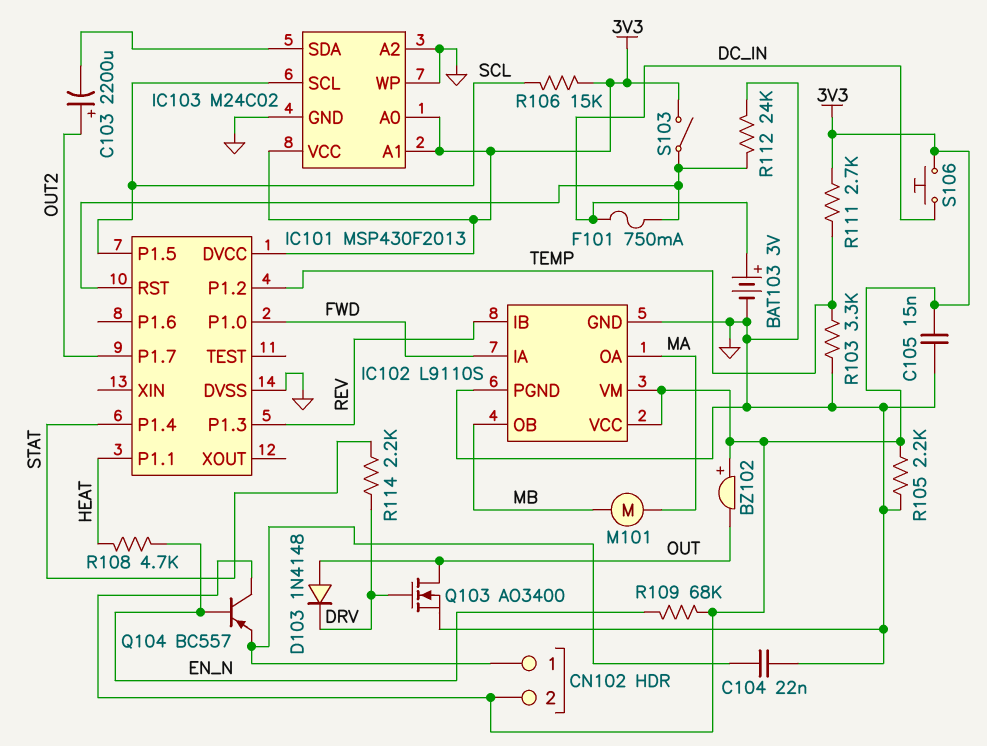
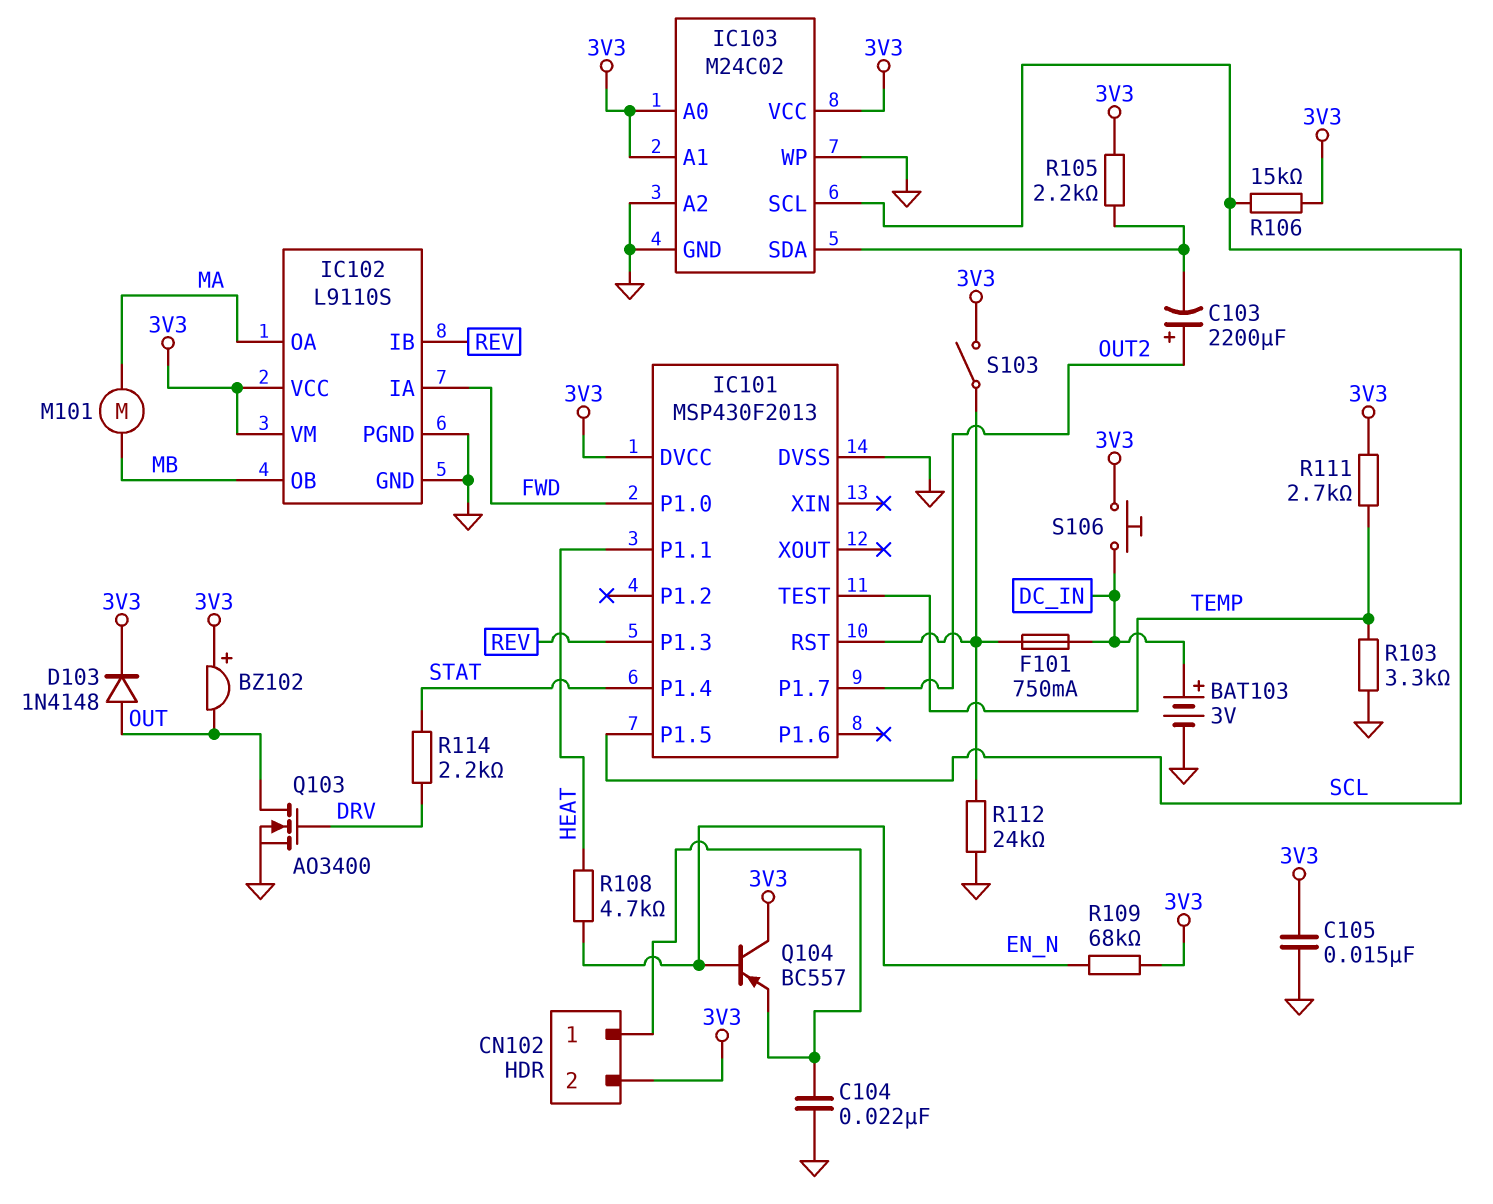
D103: diode 1N4148 (A OUT, K DRV) -> diode 1N4148 (A OUT, K 3V3)
IC101 pin P1.2: TEMP -> none
IC101 pin TEST: none -> TEMP
R105: 2.2k (3V3, GND) -> 2.2k (3V3, IC103/SDA)

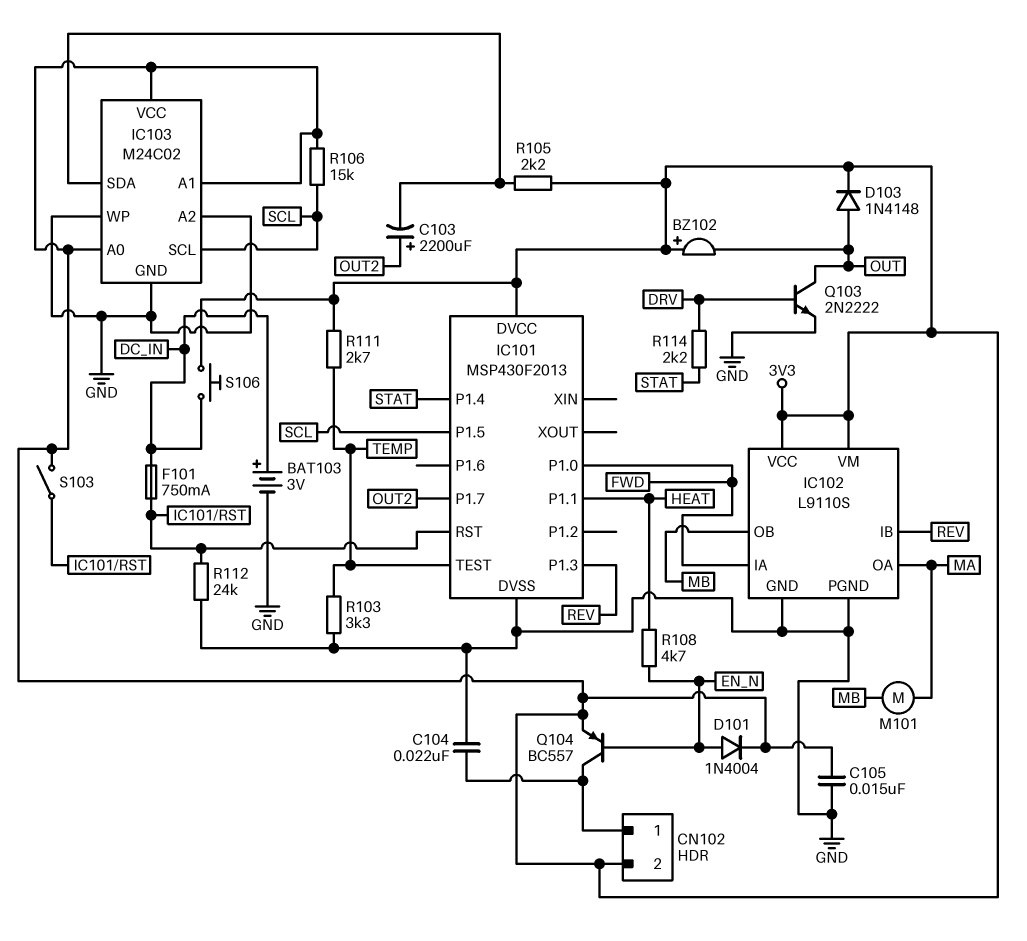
D101: none -> diode 1N4004 (A EN_N, K 3V3)
Q103: NMOS AO3400 (G DRV, D OUT, S GND) -> NPN 2N2222 (B DRV, C OUT, E GND)
Q104: PNP BC557 (B EN_N, C 3V3, E CN102/1) -> PNP BC557 (B EN_N, C CN102/1, E 3V3)
R109: 68k (3V3, EN_N) -> none

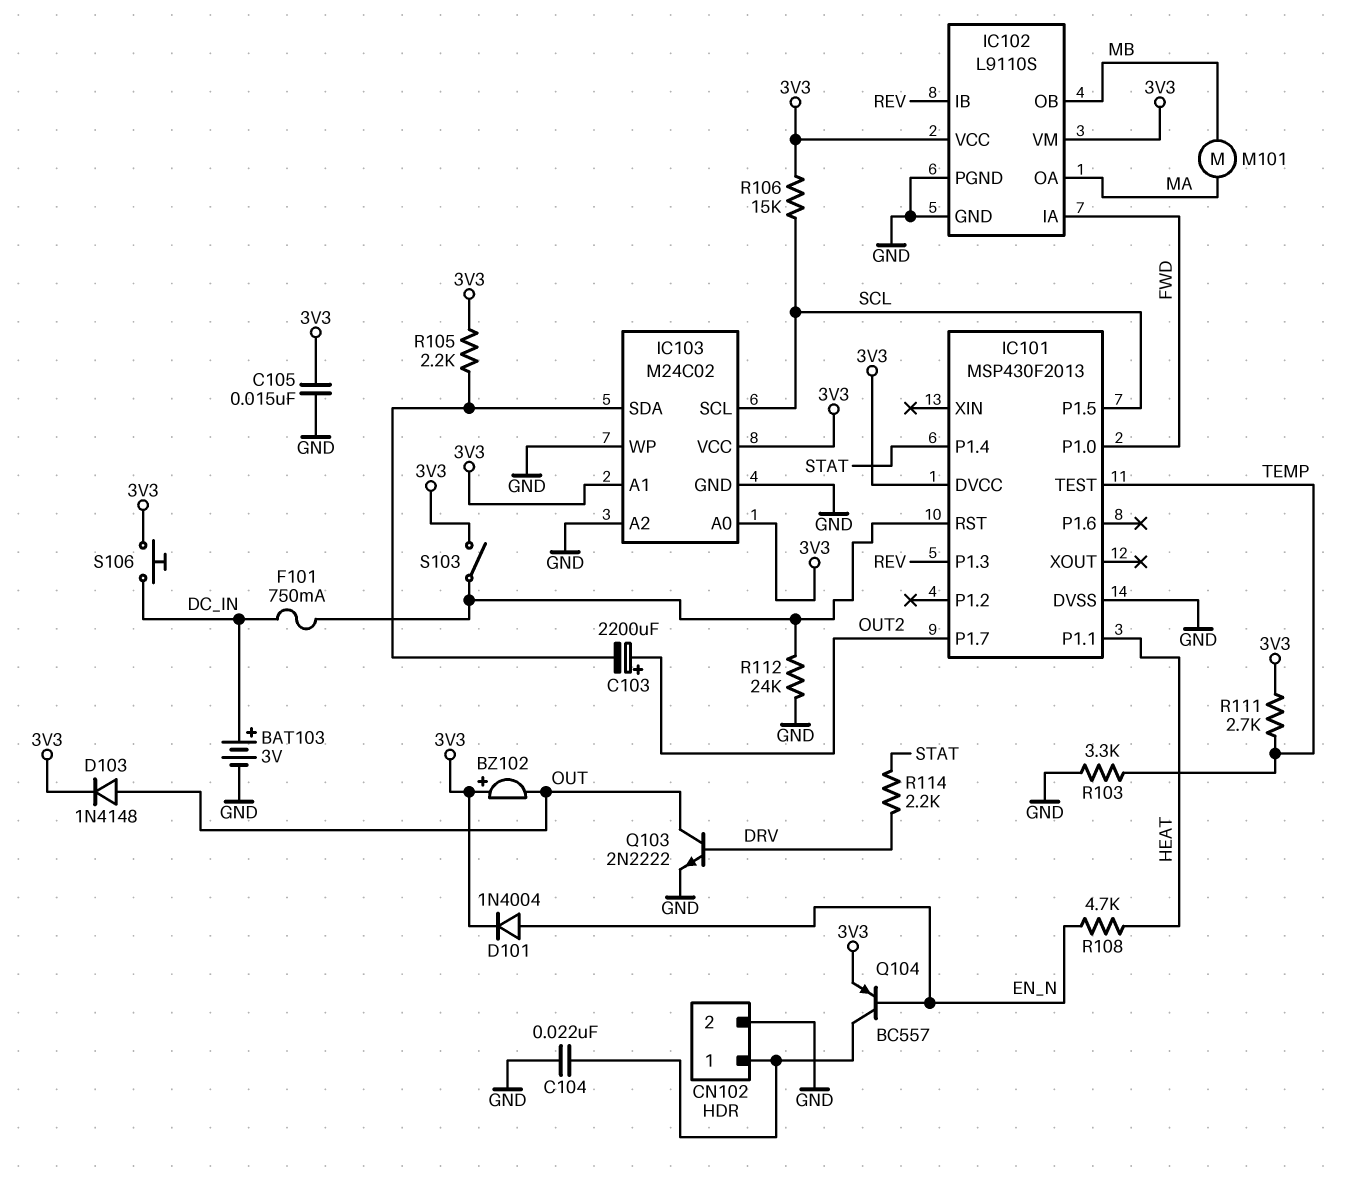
CN102 pin 2: 3V3 -> GND

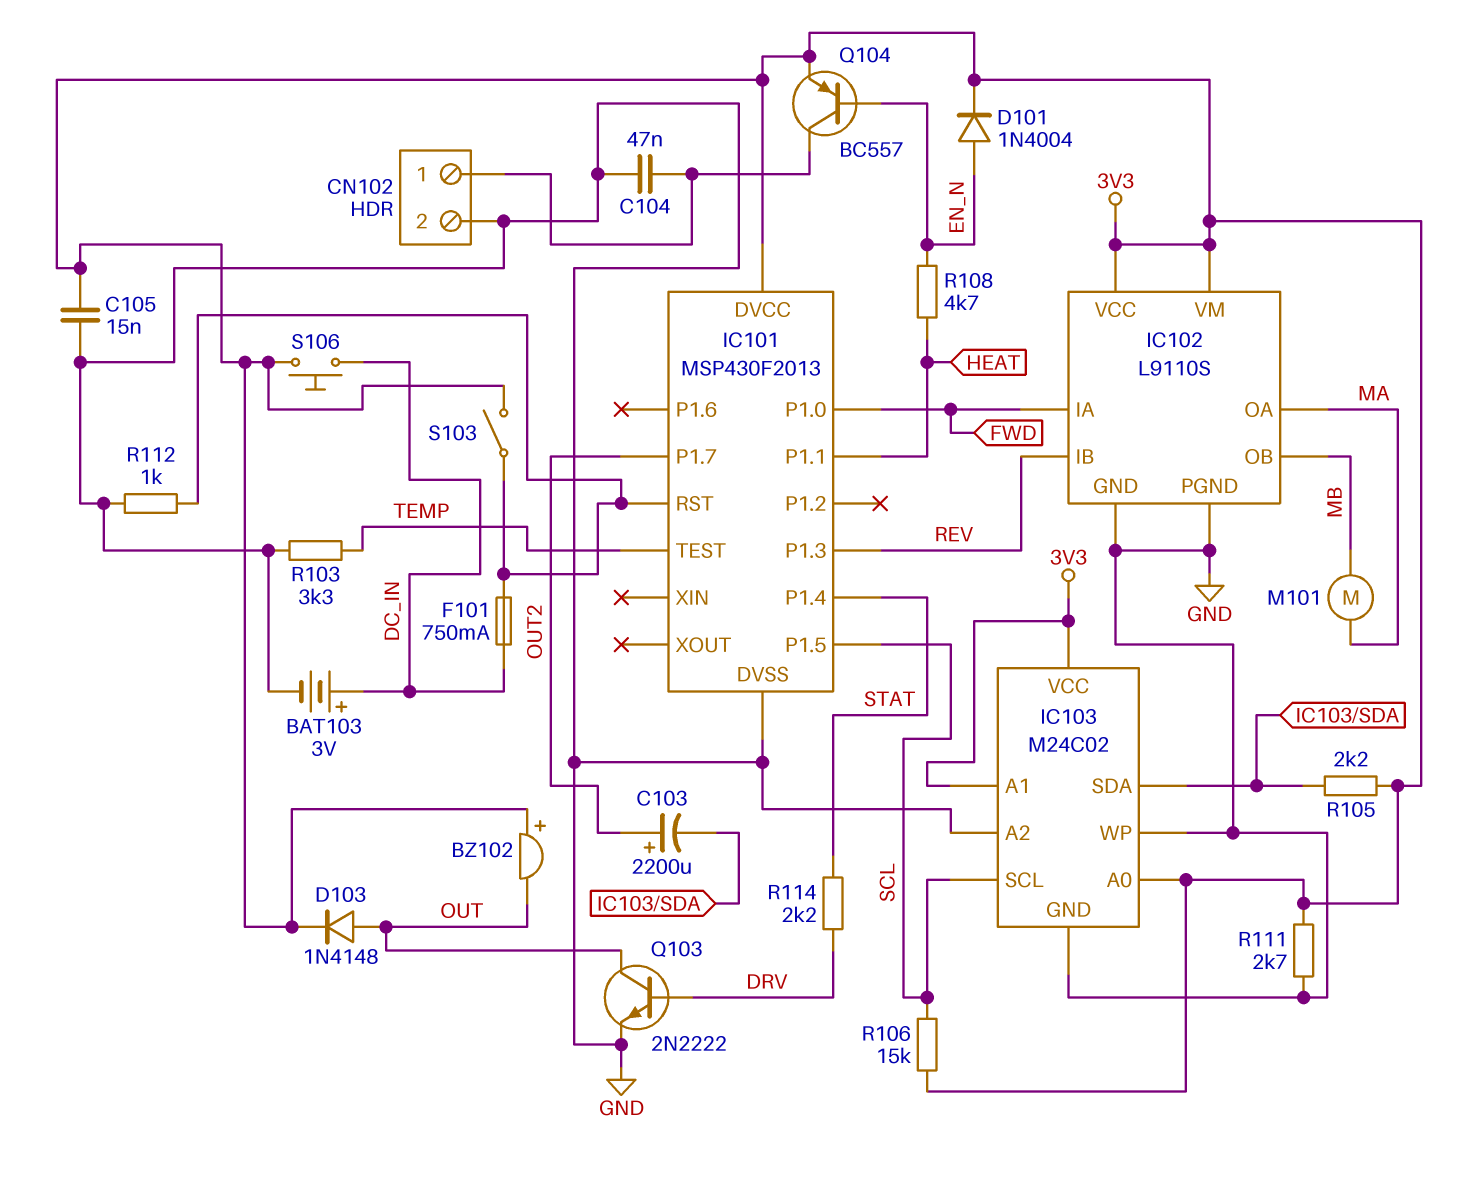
C104: 22nF (CN102/1, GND) -> 47nF (CN102/1, GND)
R111: 2.7k (3V3, TEMP) -> 2.7k (3V3, GND)
R112: 24k (GND, IC101/RST) -> 1k (GND, IC101/RST)

